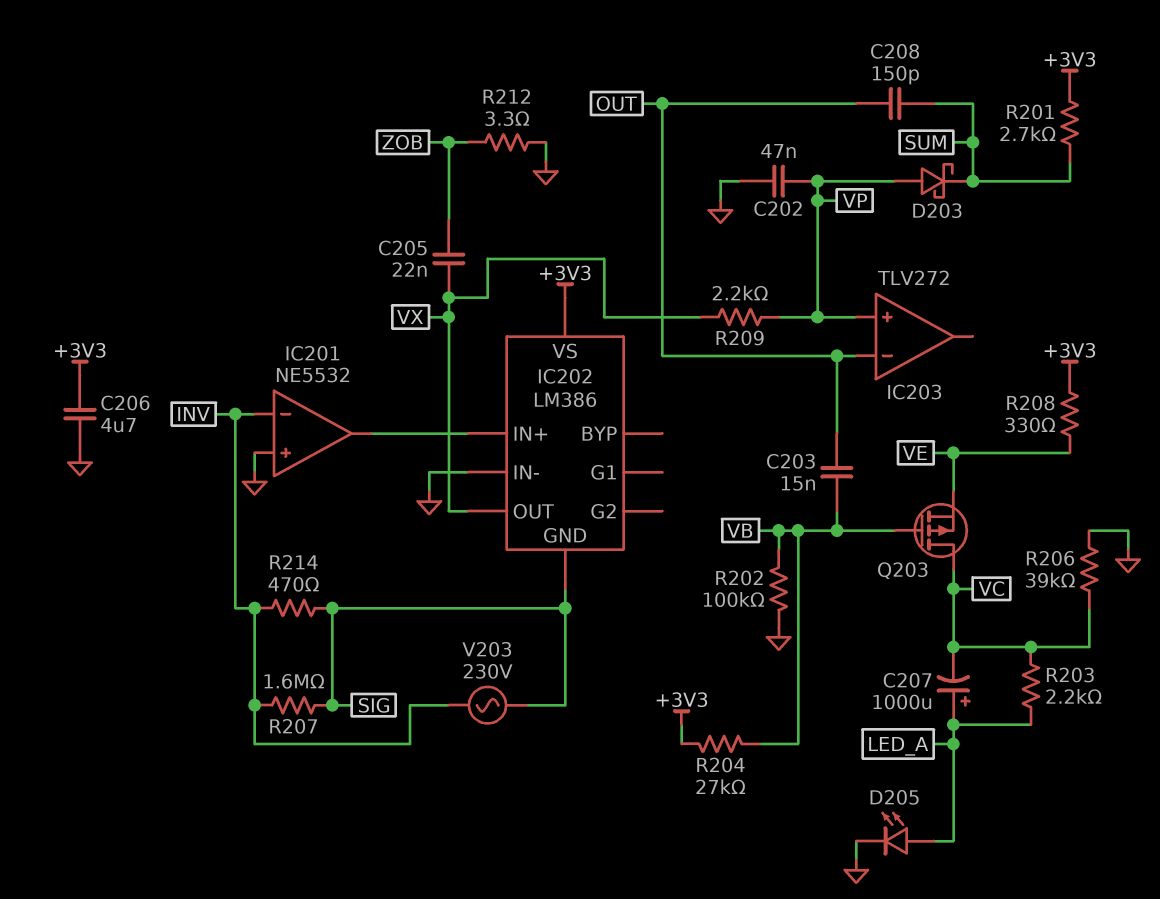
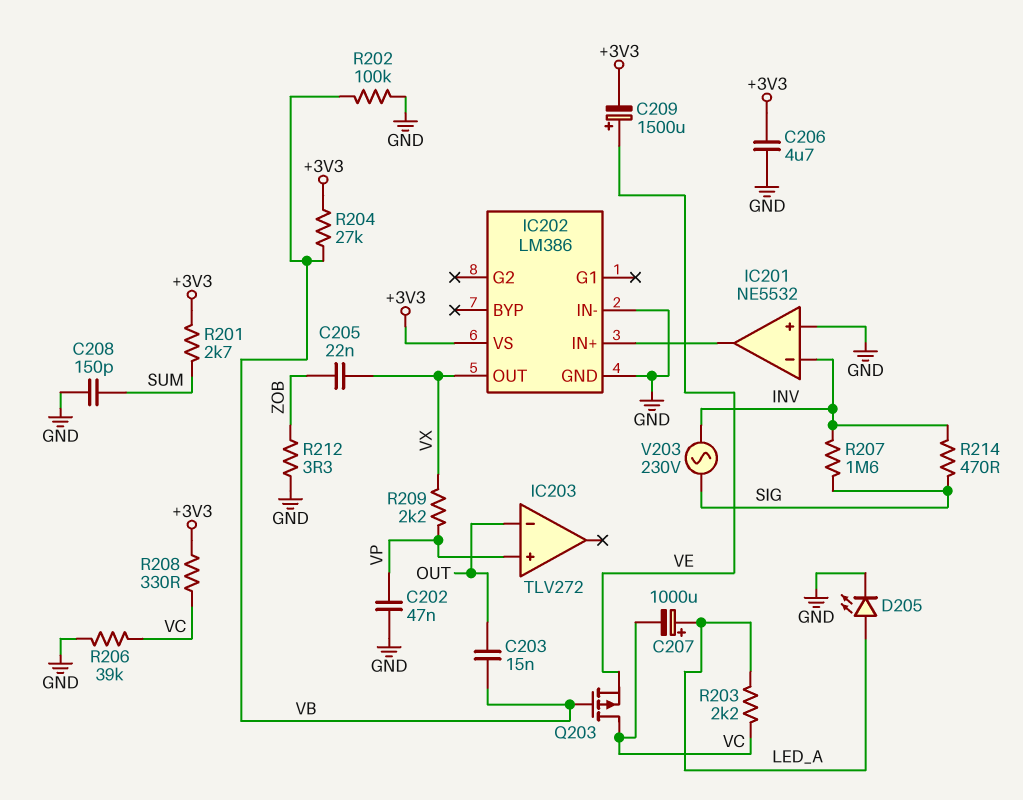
C208: 150pF (OUT, SUM) -> 150pF (GND, SUM)
C209: none -> 1500uF (plus VE, minus +3V3)
D203: schottky (A VP, K SUM) -> none
IC202 pin GND: SIG -> GND
R208: 330 (+3V3, VE) -> 330 (+3V3, VC)

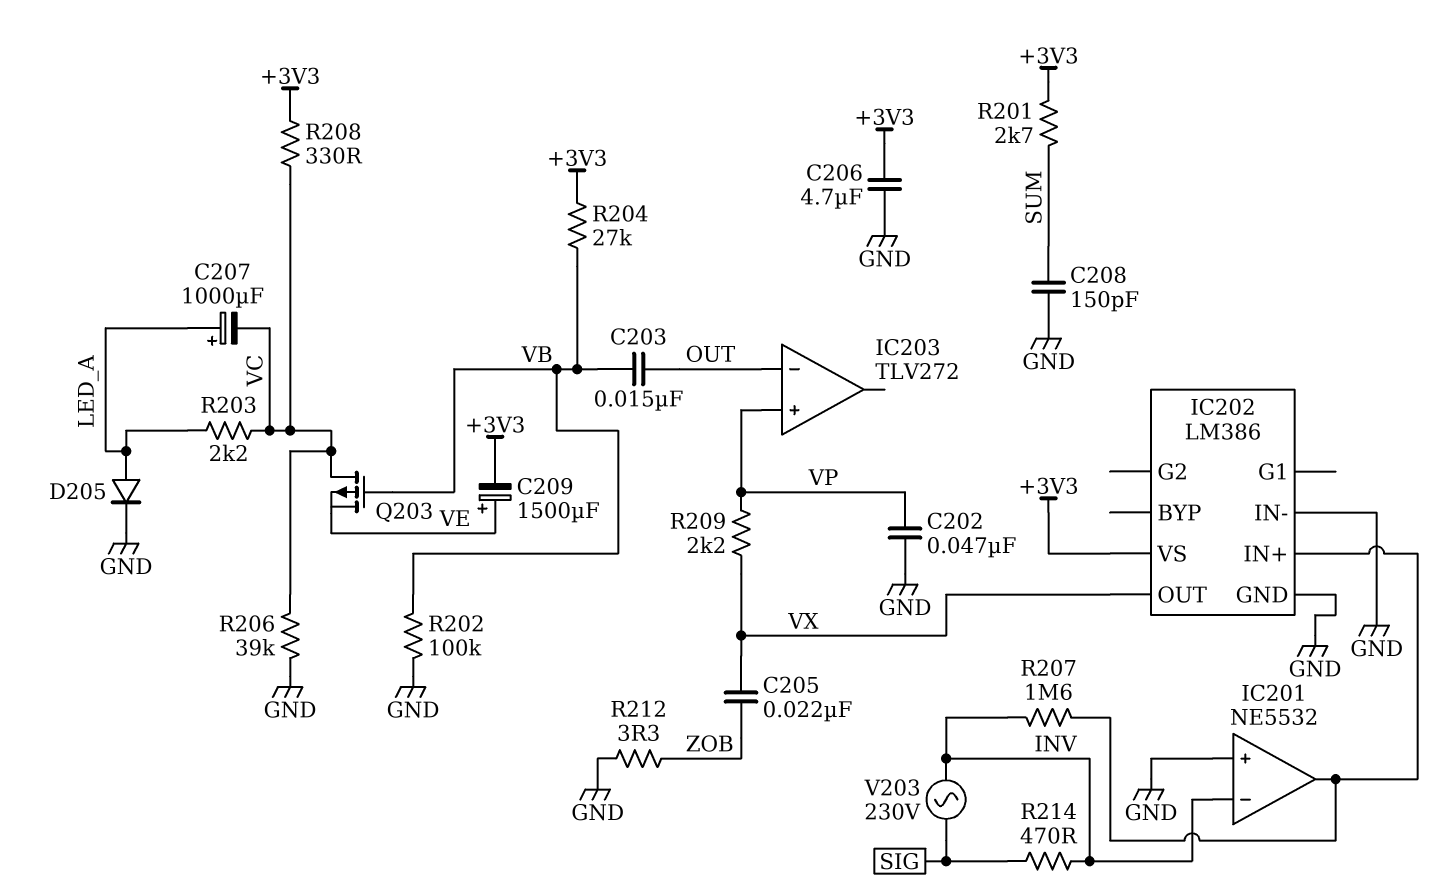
D205: LED (A LED_A, K GND) -> diode (A LED_A, K GND)
R207: 1.6M (INV, SIG) -> 1.6M (IC201/out, INV)

